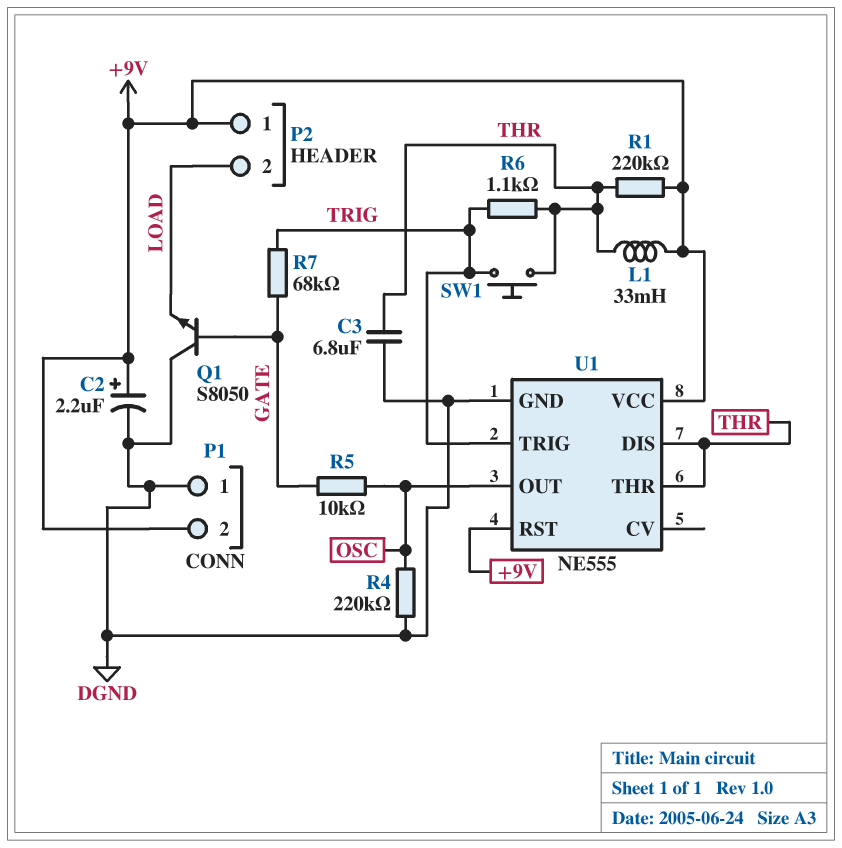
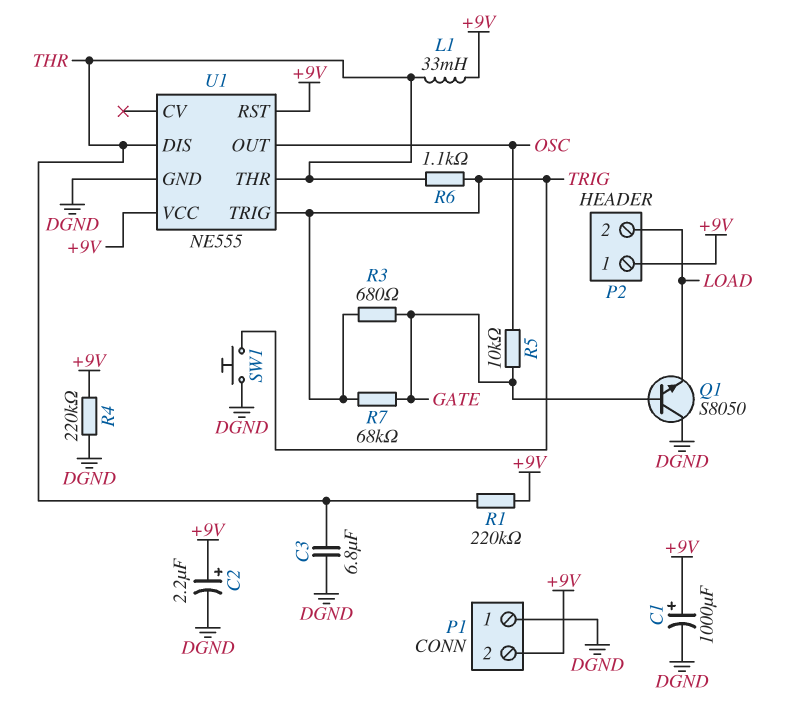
C1: none -> 1000uF (plus +9V, minus DGND)
R3: none -> 680 (GATE, TRIG)
R4: 220k (DGND, OSC) -> 220k (+9V, DGND)
SW1: button (THR, TRIG) -> button (DGND, TRIG)

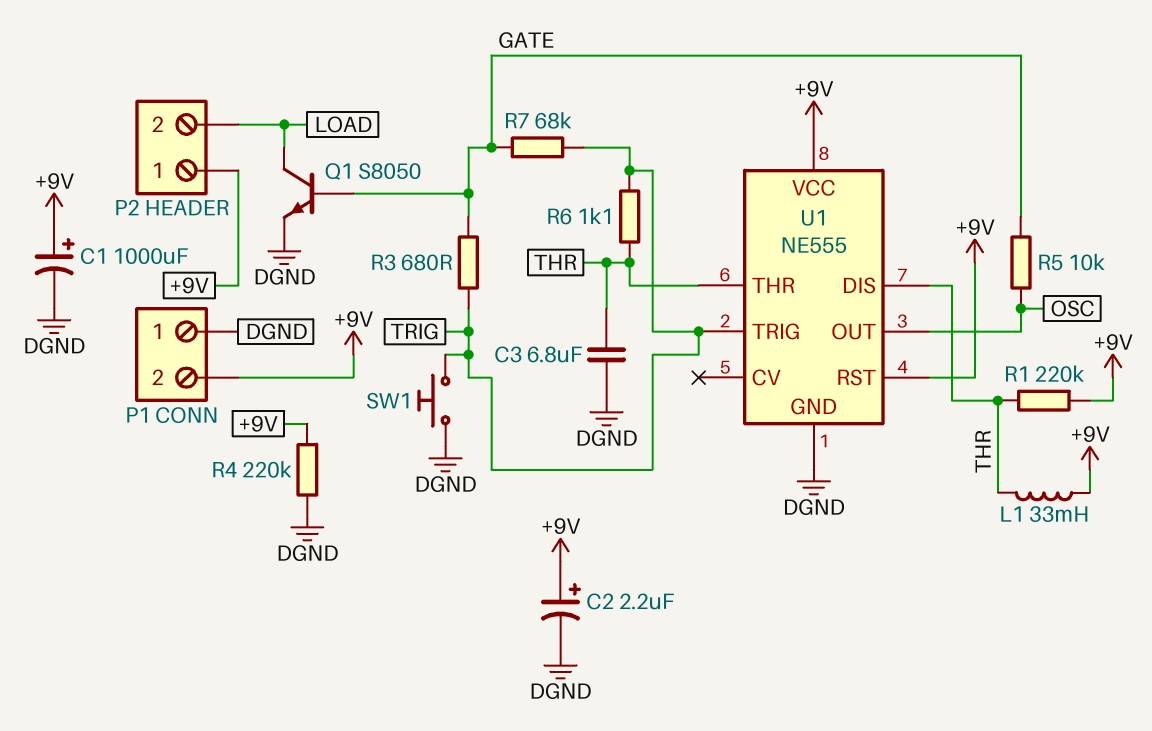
Q1: NPN S8050 (B GATE, C DGND, E LOAD) -> NPN S8050 (B GATE, C LOAD, E DGND)

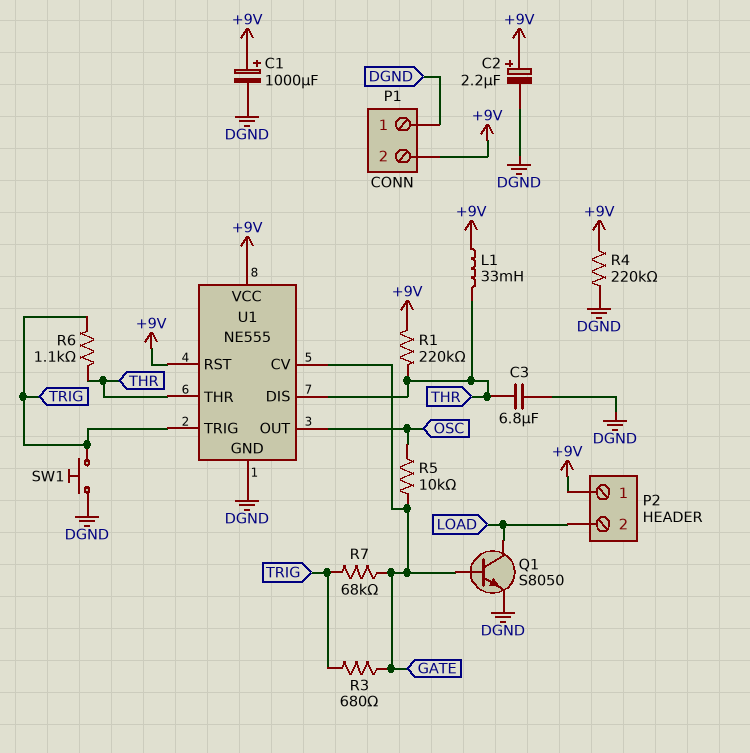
U1 pin CV: none -> GATE

